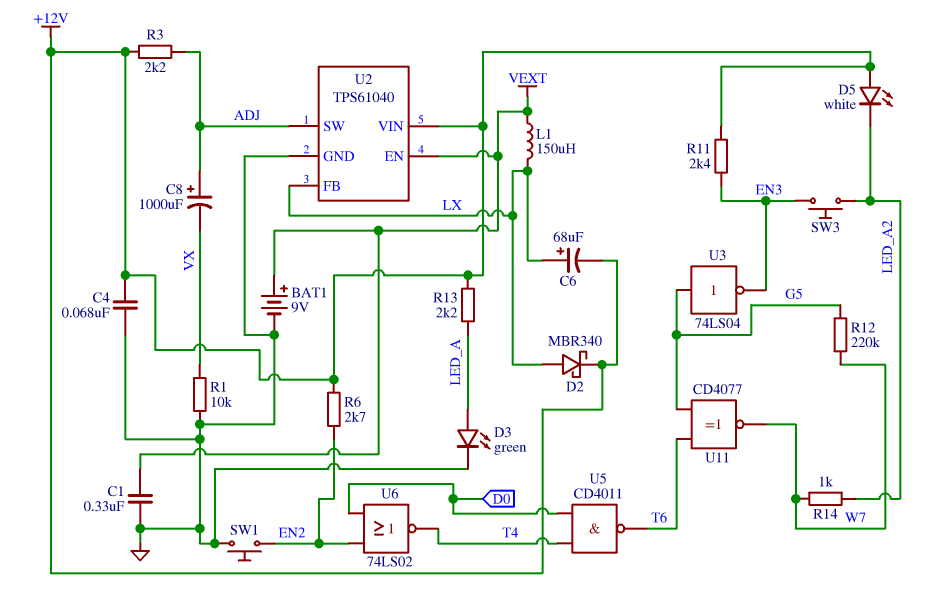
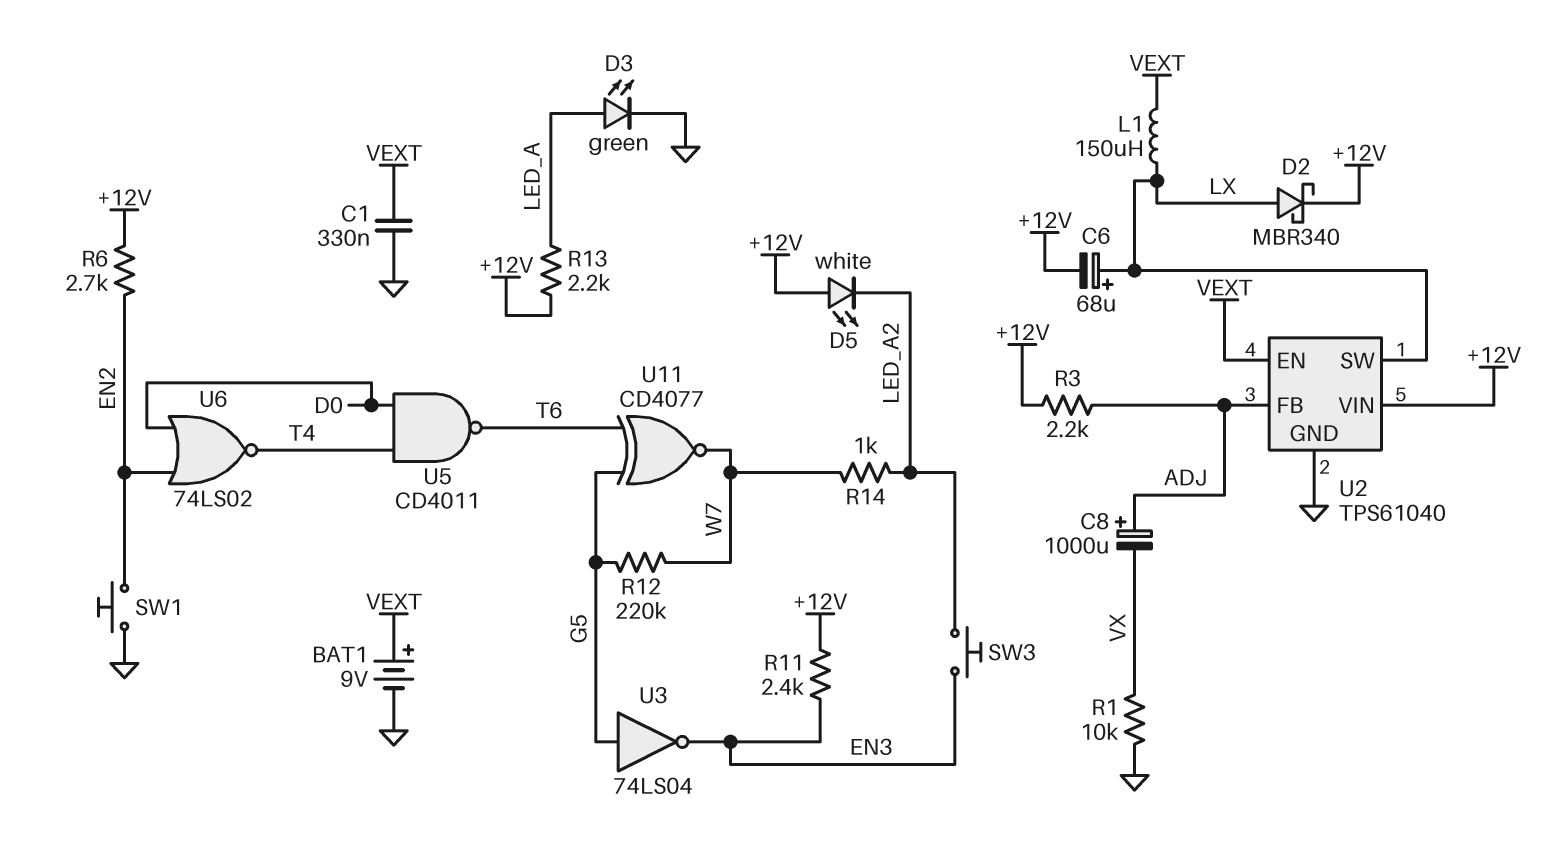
C4: 68nF (+12V, GND) -> none
U2 pin FB: LX -> ADJ
U2 pin SW: ADJ -> LX

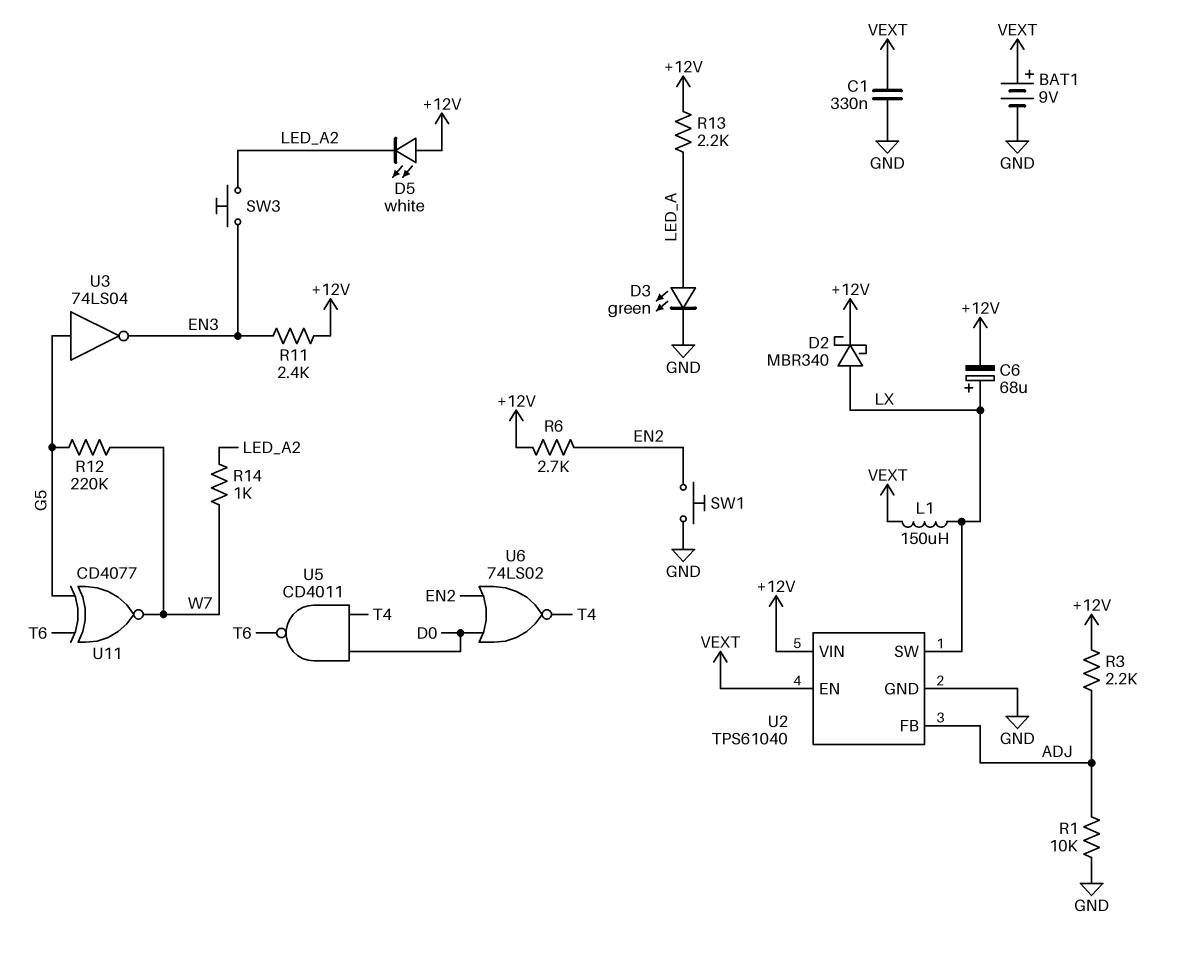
C8: 1000uF (plus ADJ, minus VX) -> none
R1: 10k (GND, VX) -> 10k (ADJ, GND)

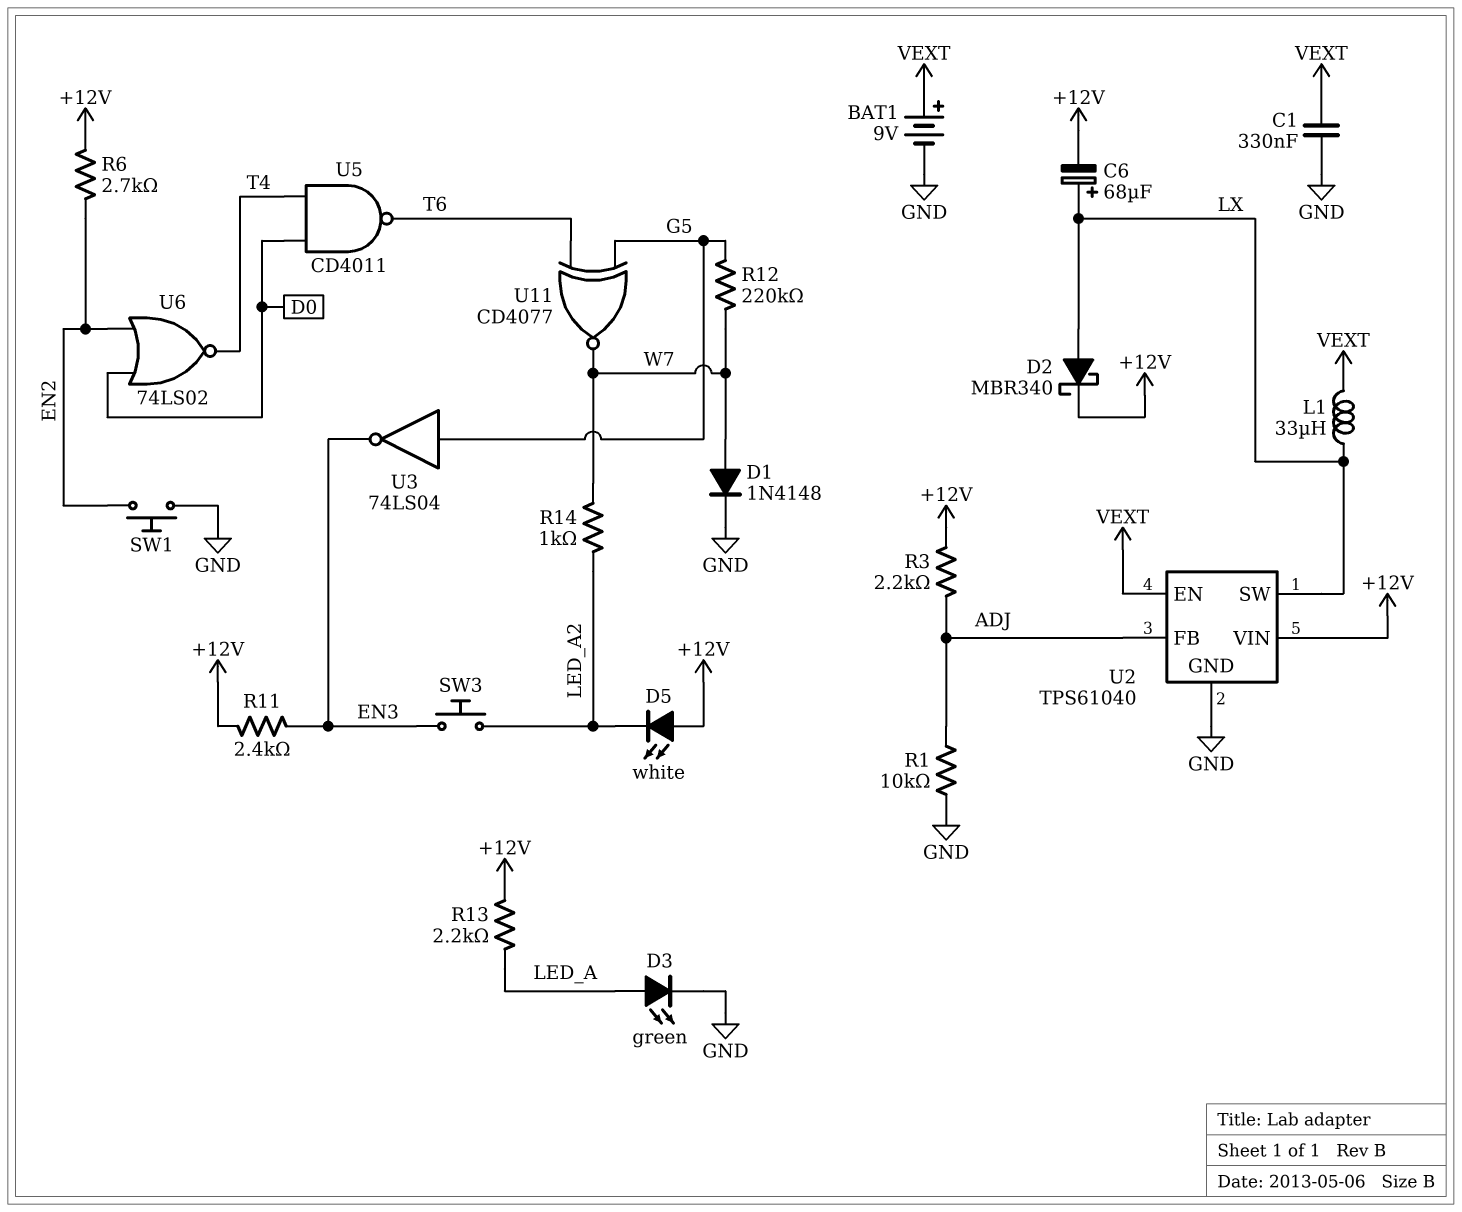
D1: none -> diode 1N4148 (A W7, K GND)
L1: 150uH (LX, VEXT) -> 33uH (LX, VEXT)

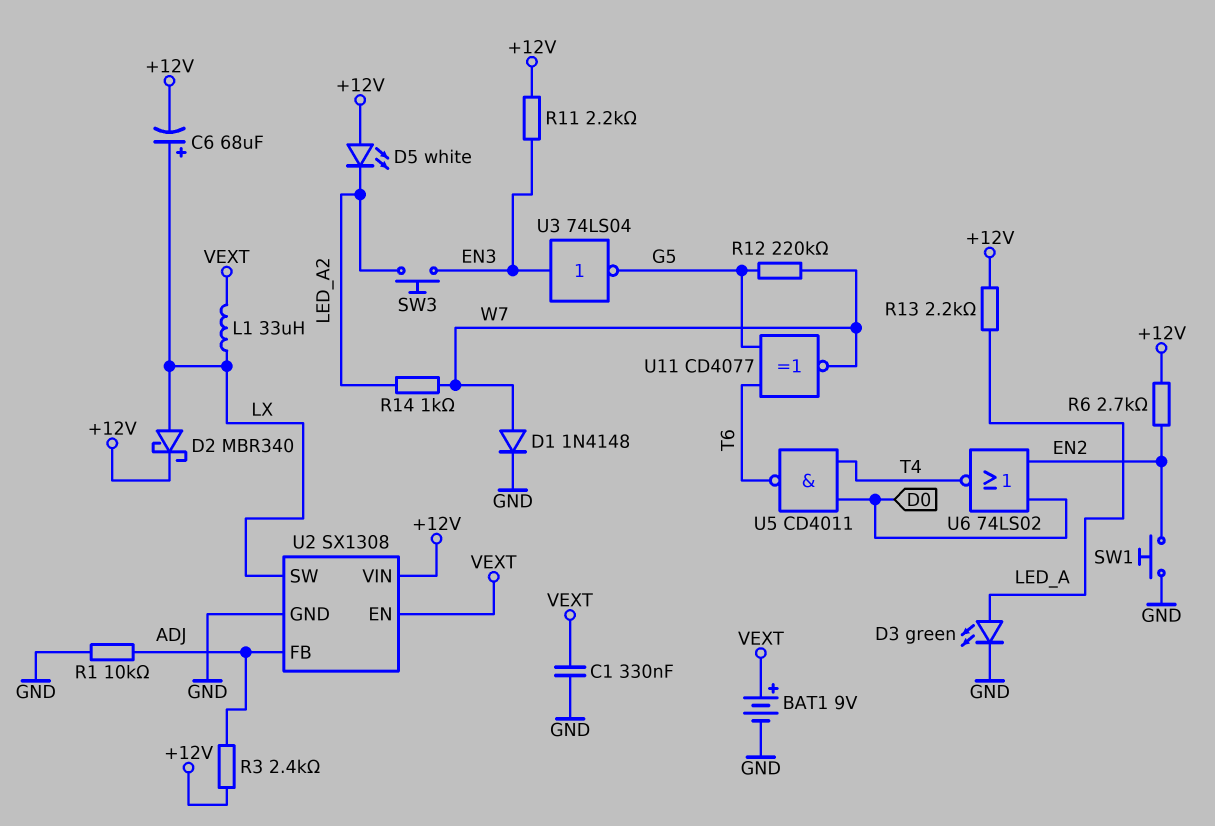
R3: 2.2k (+12V, ADJ) -> 2.4k (+12V, ADJ)
R11: 2.4k (+12V, EN3) -> 2.2k (+12V, EN3)
U2: TPS61040 -> SX1308
U3: NOT 74LS04 (in G5, out EN3) -> NOT 74LS04 (in EN3, out G5)

